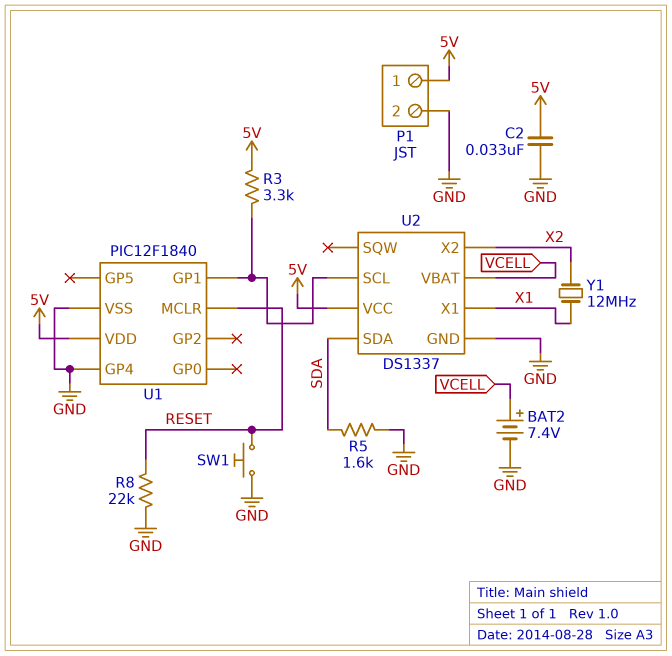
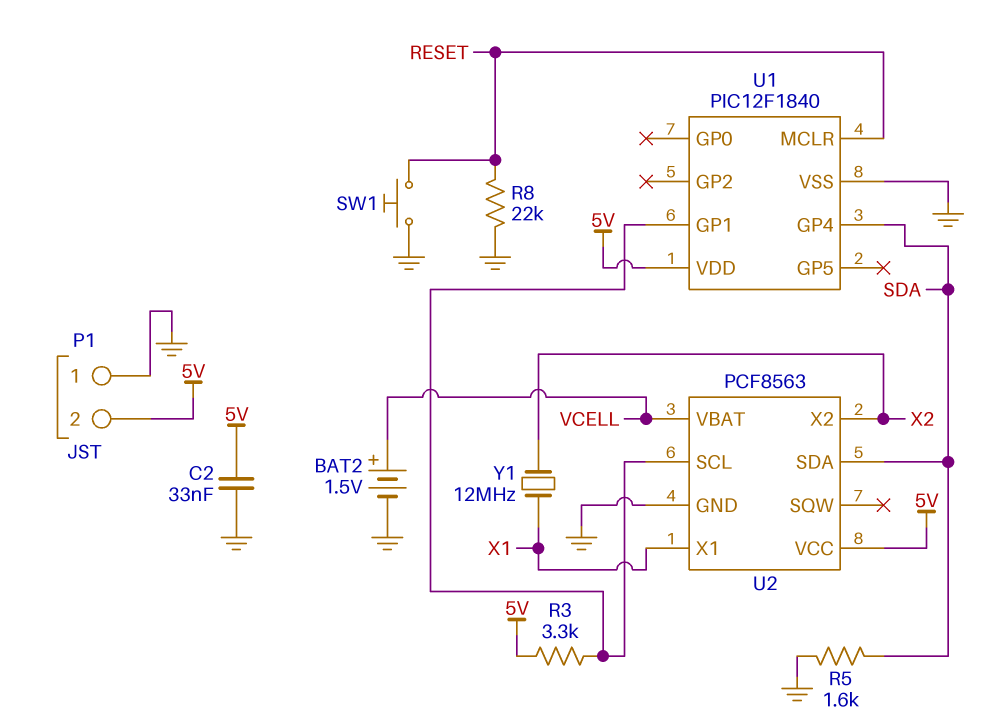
BAT2: 7.4V (plus VCELL, minus GND) -> 1.5V (plus VCELL, minus GND)
P1 pin 1: 5V -> GND
P1 pin 2: GND -> 5V
U1 pin GP4: GND -> SDA
U2: DS1337 -> PCF8563

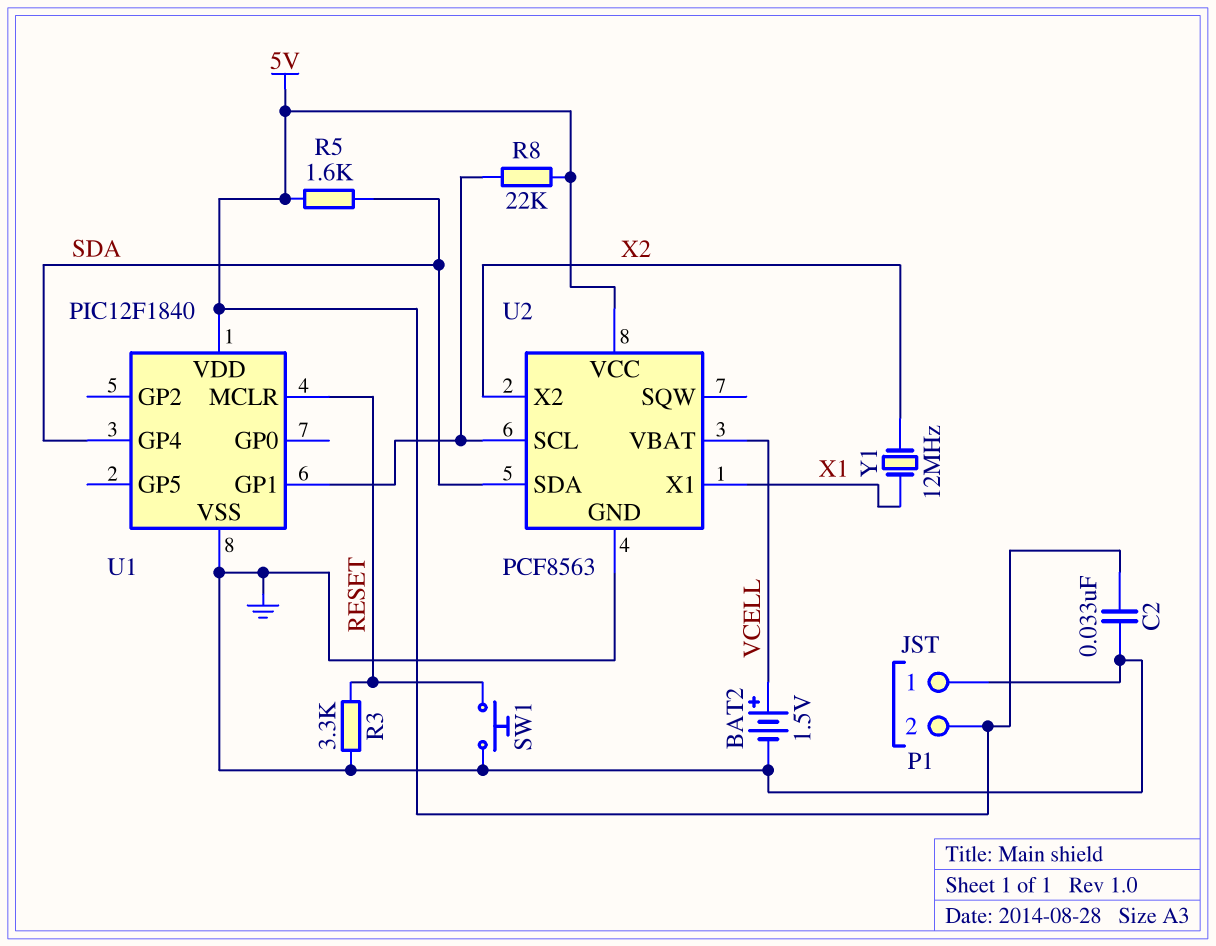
R3: 3.3k (5V, U1/GP1) -> 3.3k (GND, RESET)
R5: 1.6k (GND, SDA) -> 1.6k (5V, SDA)
R8: 22k (GND, RESET) -> 22k (5V, U1/GP1)

